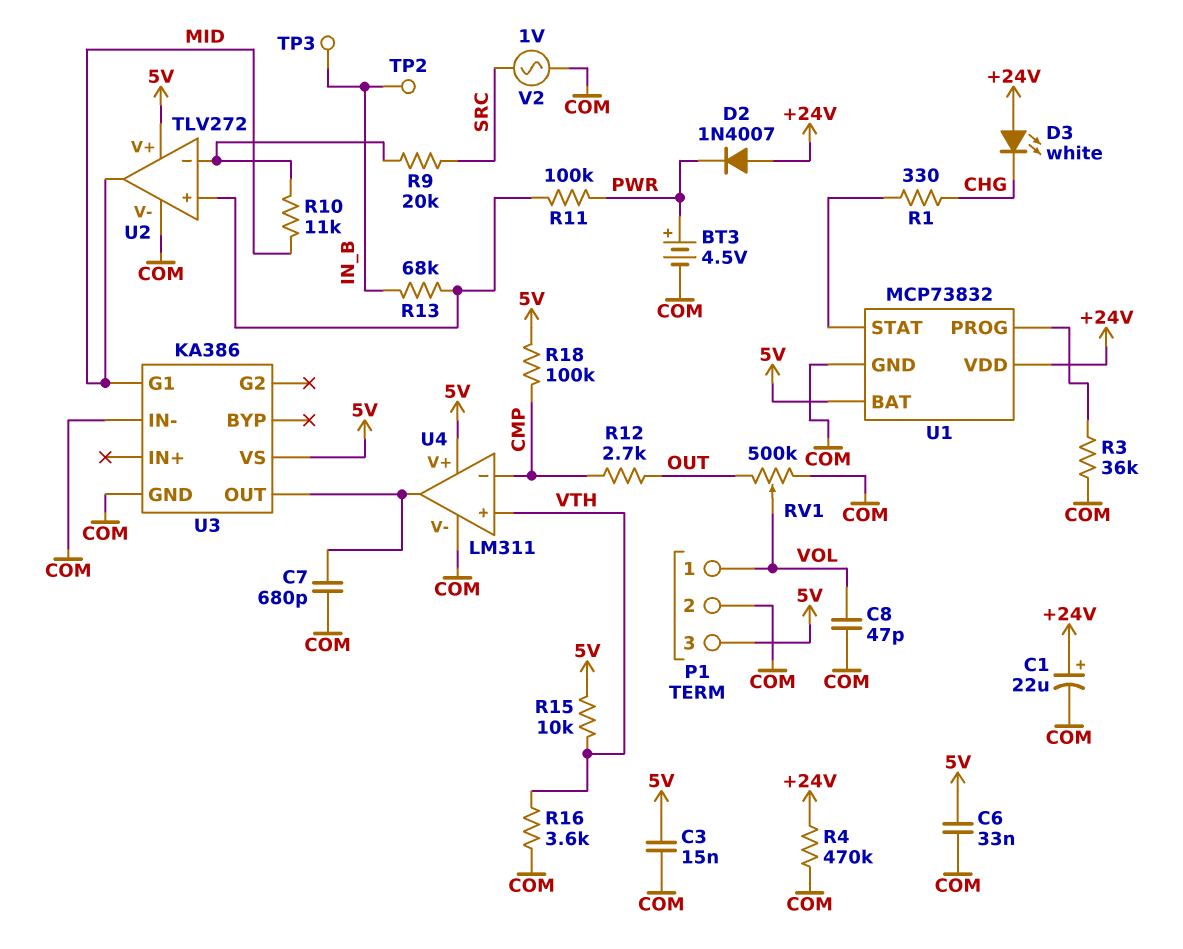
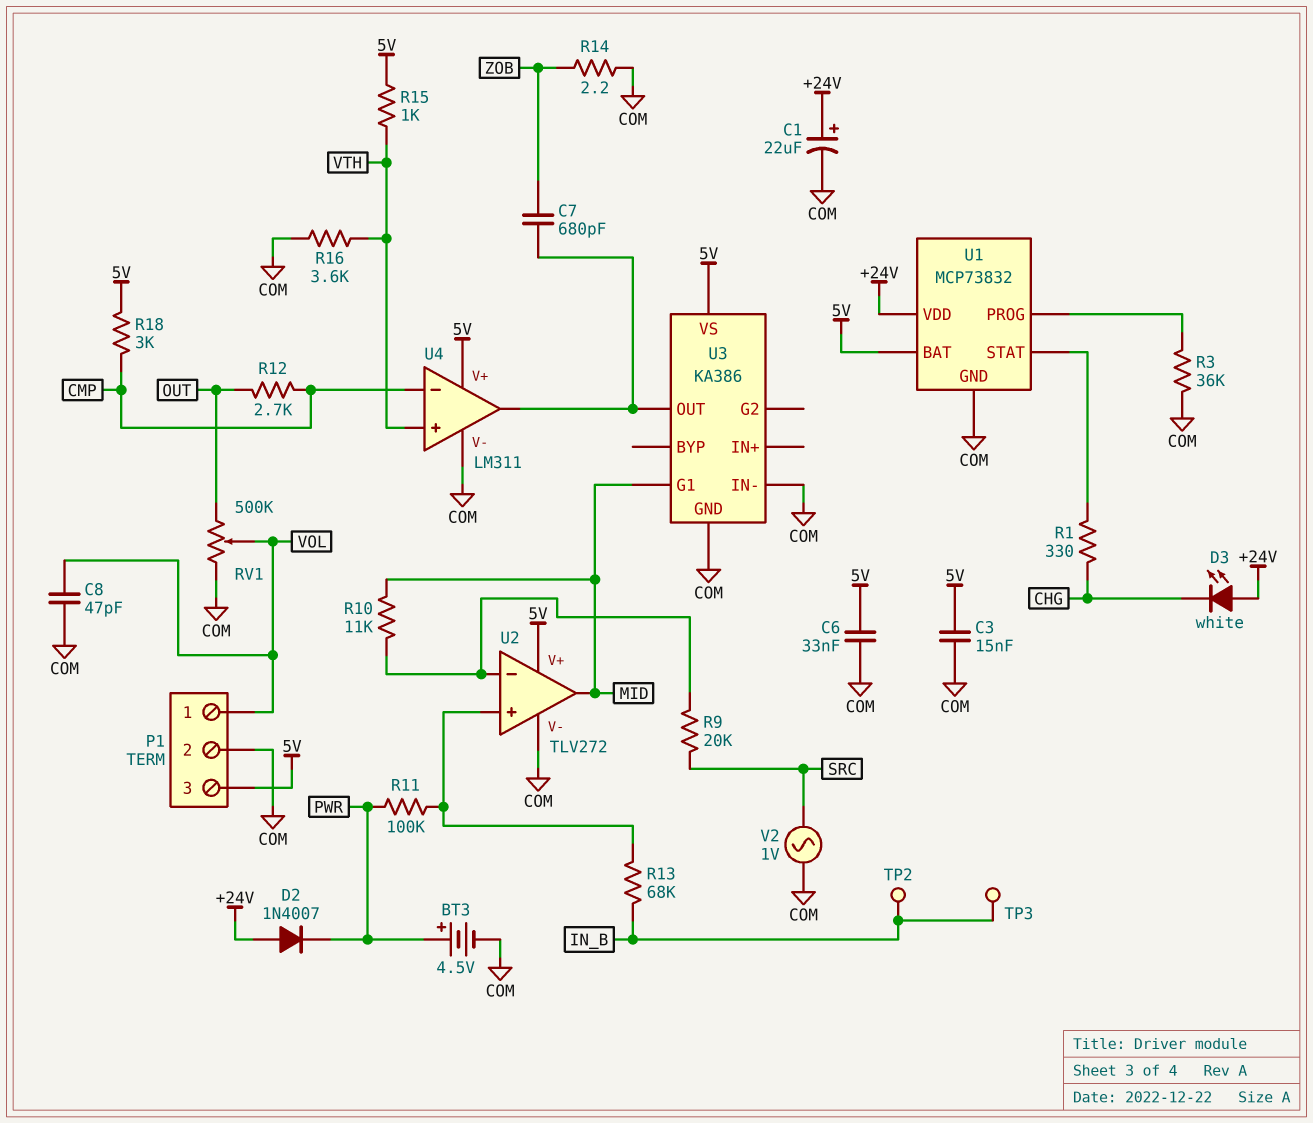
C7: 680pF (COM, U3/OUT) -> 680pF (U3/OUT, ZOB)
R4: 470k (+24V, COM) -> none
R14: none -> 2.2 (COM, ZOB)
R15: 10k (5V, VTH) -> 1k (5V, VTH)
R18: 100k (5V, CMP) -> 3k (5V, CMP)

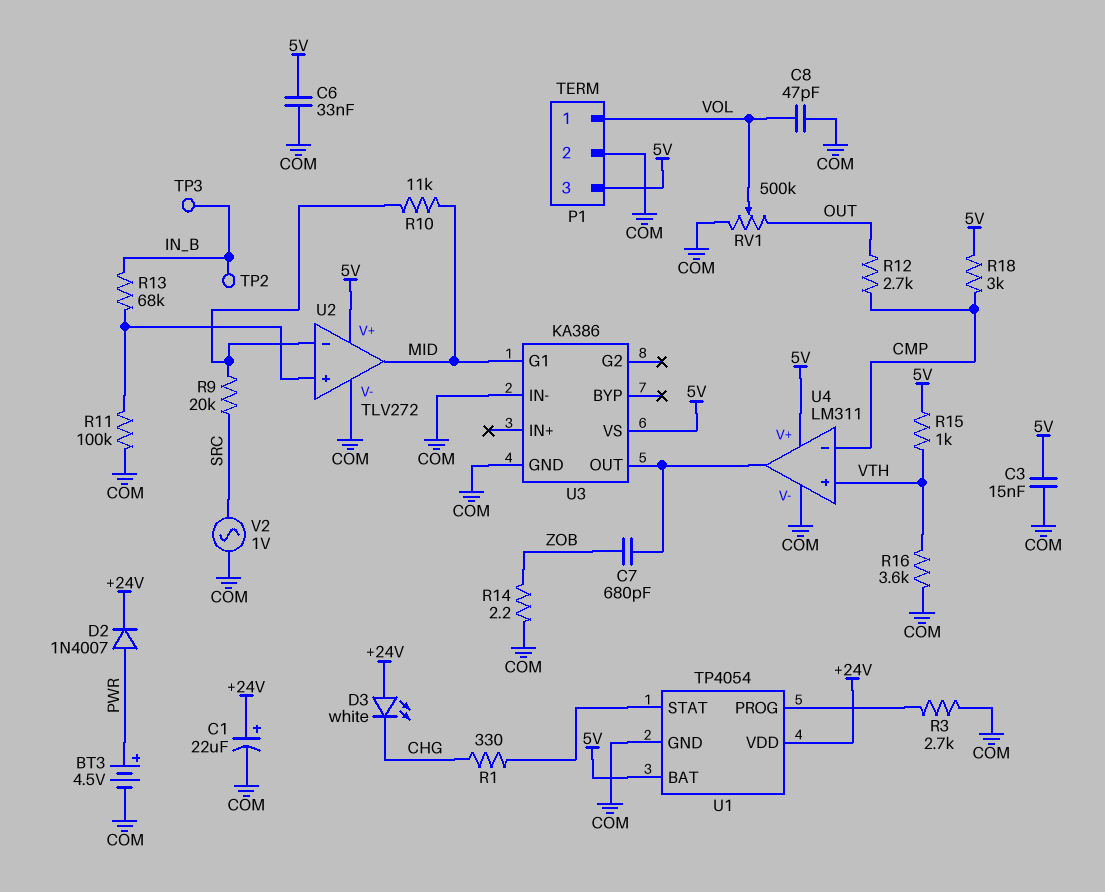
D2: diode 1N4007 (A +24V, K PWR) -> diode 1N4007 (A PWR, K +24V)
R3: 36k (COM, U1/PROG) -> 2.7k (COM, U1/PROG)
R11: 100k (PWR, U2/in+) -> 100k (COM, U2/in+)
U1: MCP73832 -> TP4054

